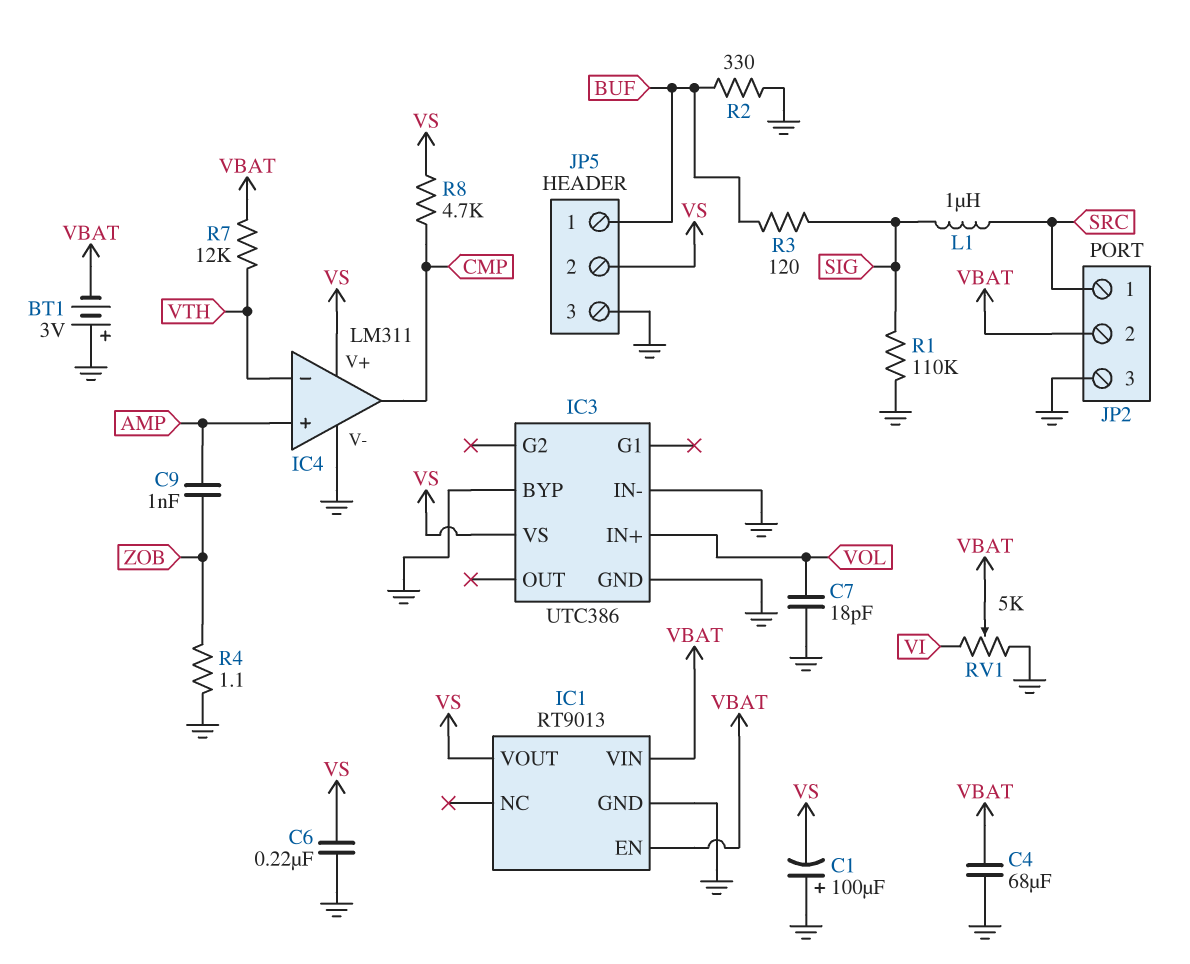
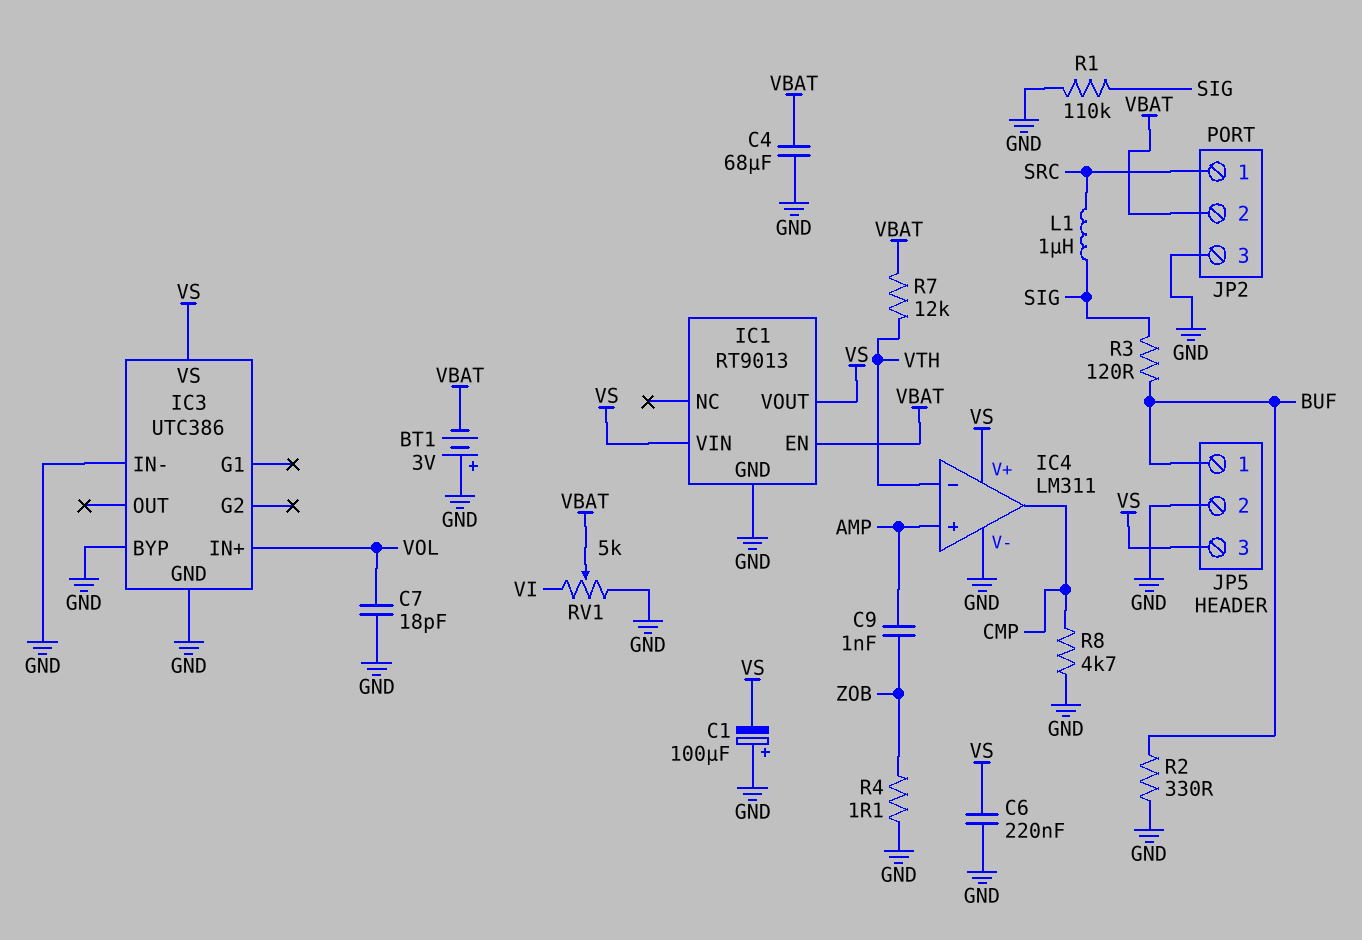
IC1 pin VIN: VBAT -> VS
JP5 pin 2: VS -> GND
JP5 pin 3: GND -> VS
R8: 4.7k (CMP, VS) -> 4.7k (CMP, GND)

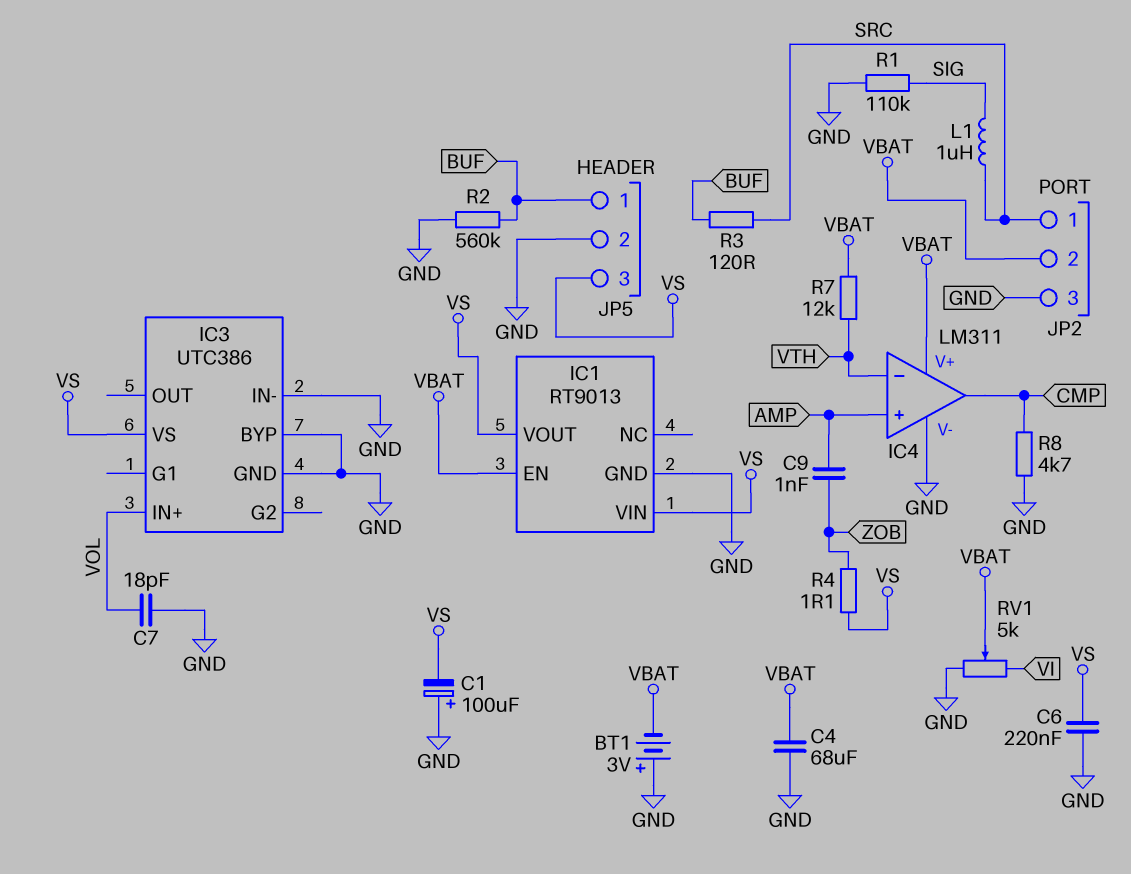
IC4 pin V+: VS -> VBAT
R2: 330 (BUF, GND) -> 560k (BUF, GND)
R3: 120 (BUF, SIG) -> 120 (BUF, SRC)
R4: 1.1 (GND, ZOB) -> 1.1 (VS, ZOB)

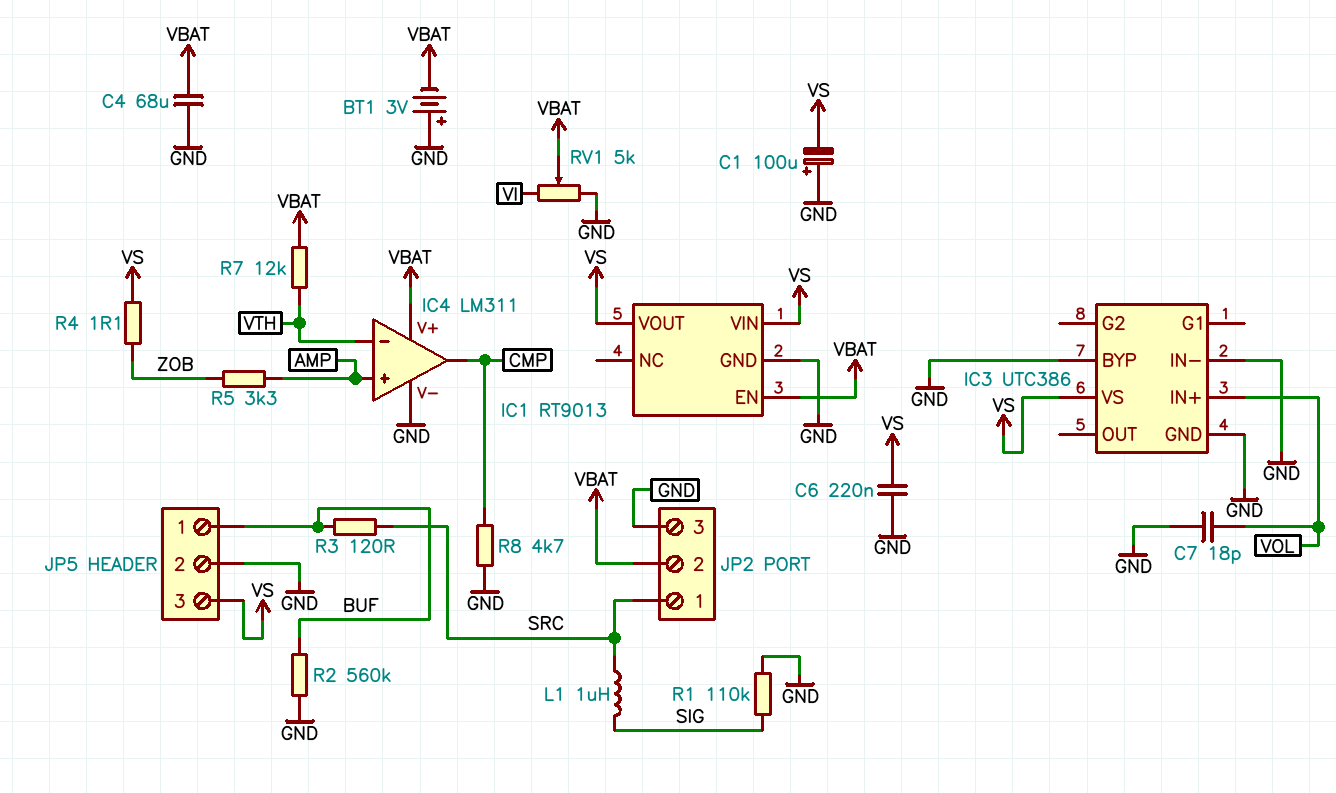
C9: 1nF (AMP, ZOB) -> none
R5: none -> 3.3k (AMP, ZOB)

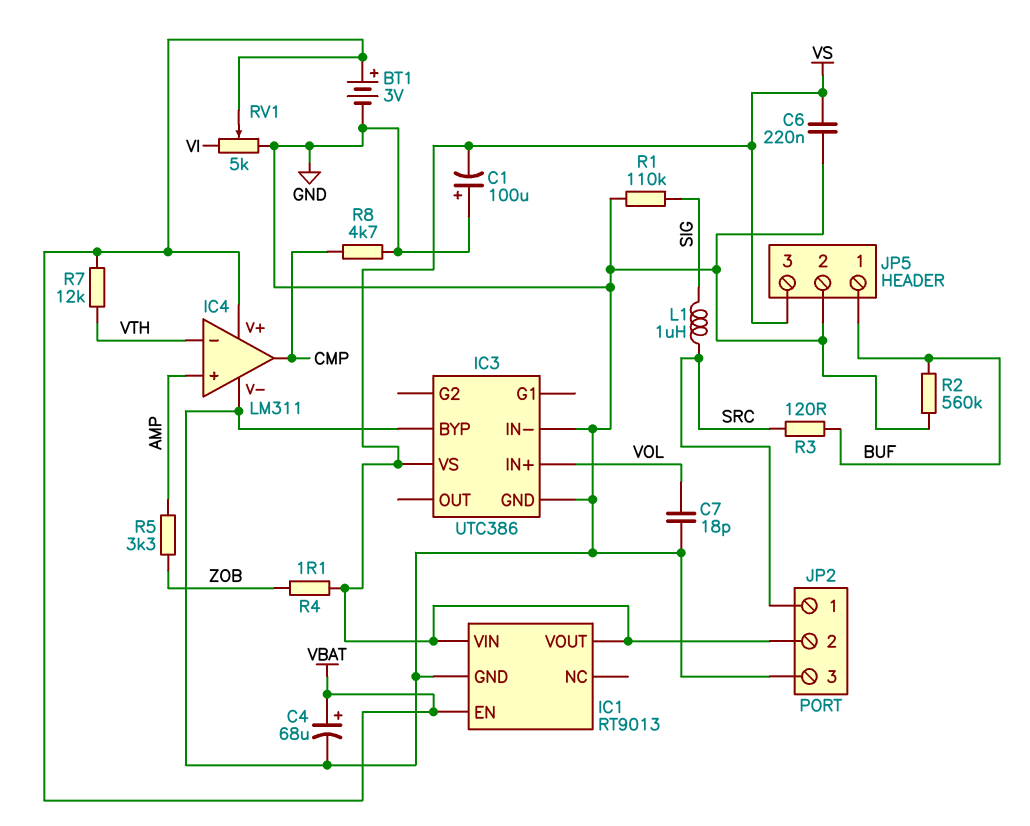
BT1: 3V (plus GND, minus VBAT) -> 3V (plus VBAT, minus GND)
C4: 68uF (GND, VBAT) -> 68uF (plus VBAT, minus GND)
JP2 pin 2: VBAT -> VS

